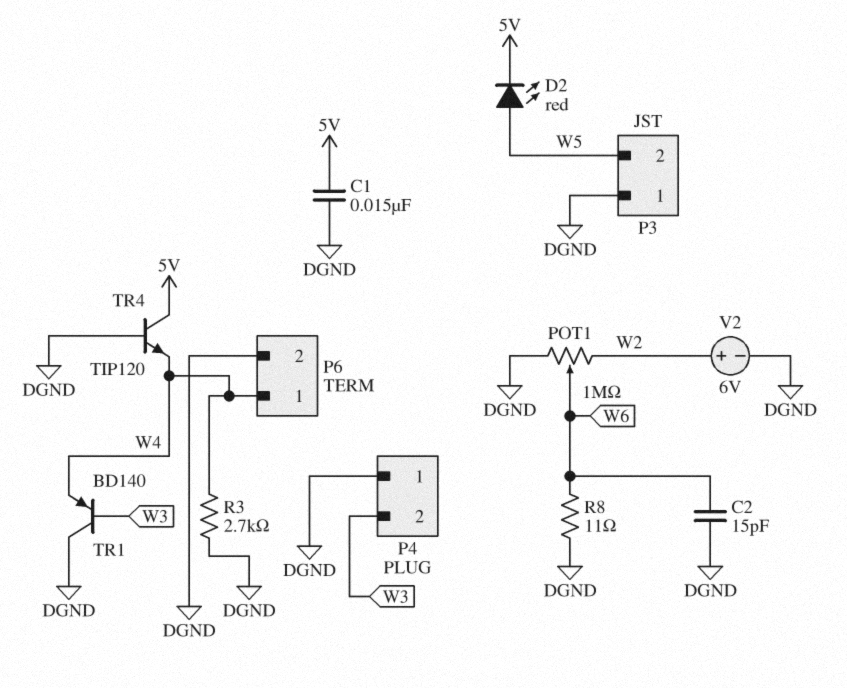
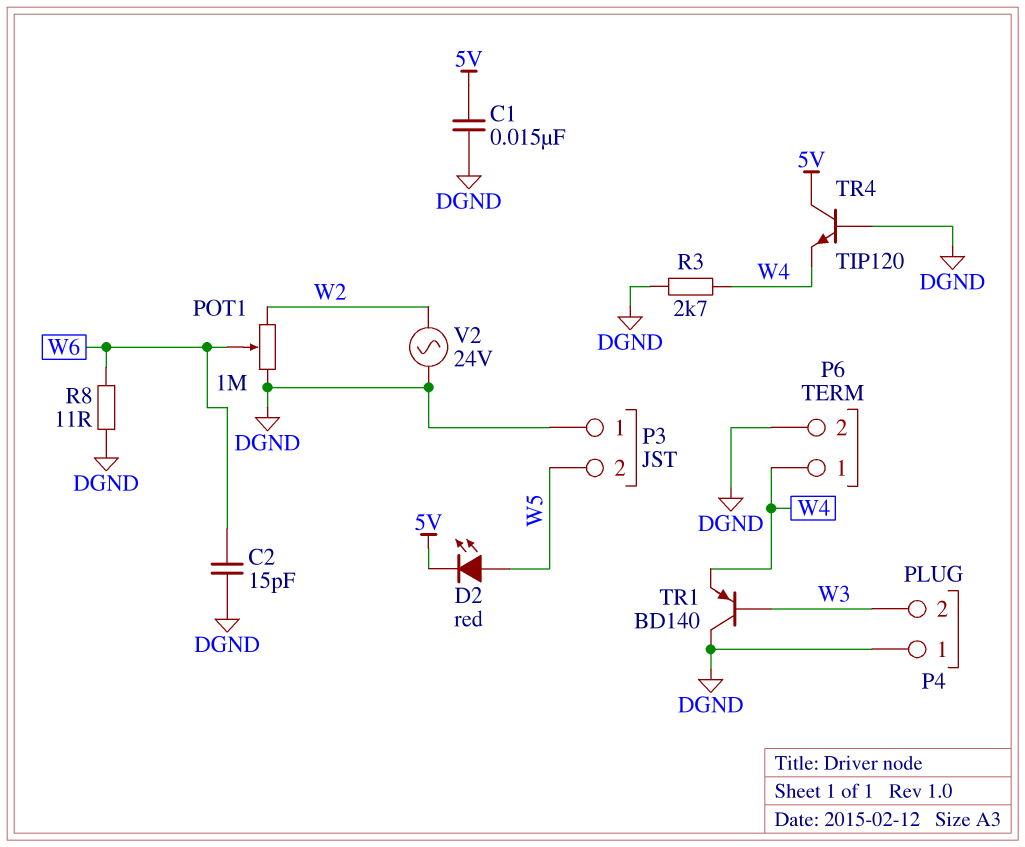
V2: 6V (plus W2, minus DGND) -> AC 24V (DGND, W2)

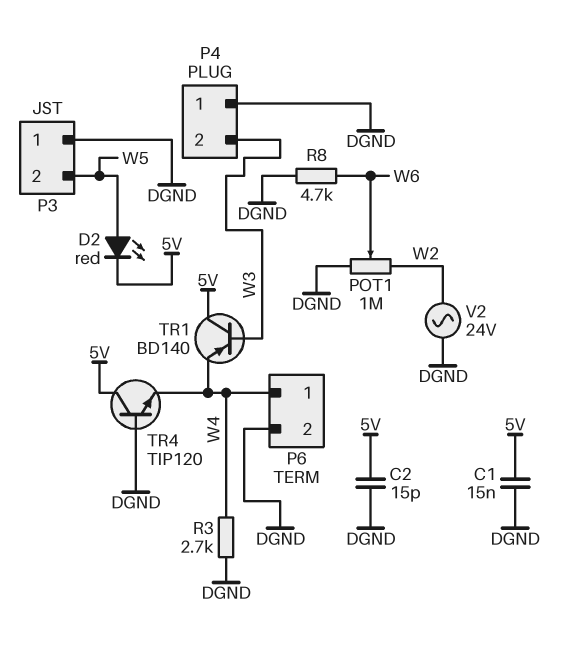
C2: 15pF (DGND, W6) -> 15pF (5V, DGND)
R8: 11 (DGND, W6) -> 4.7k (DGND, W6)
TR1: PNP BD140 (B W3, C DGND, E W4) -> PNP BD140 (B W3, C 5V, E W4)

